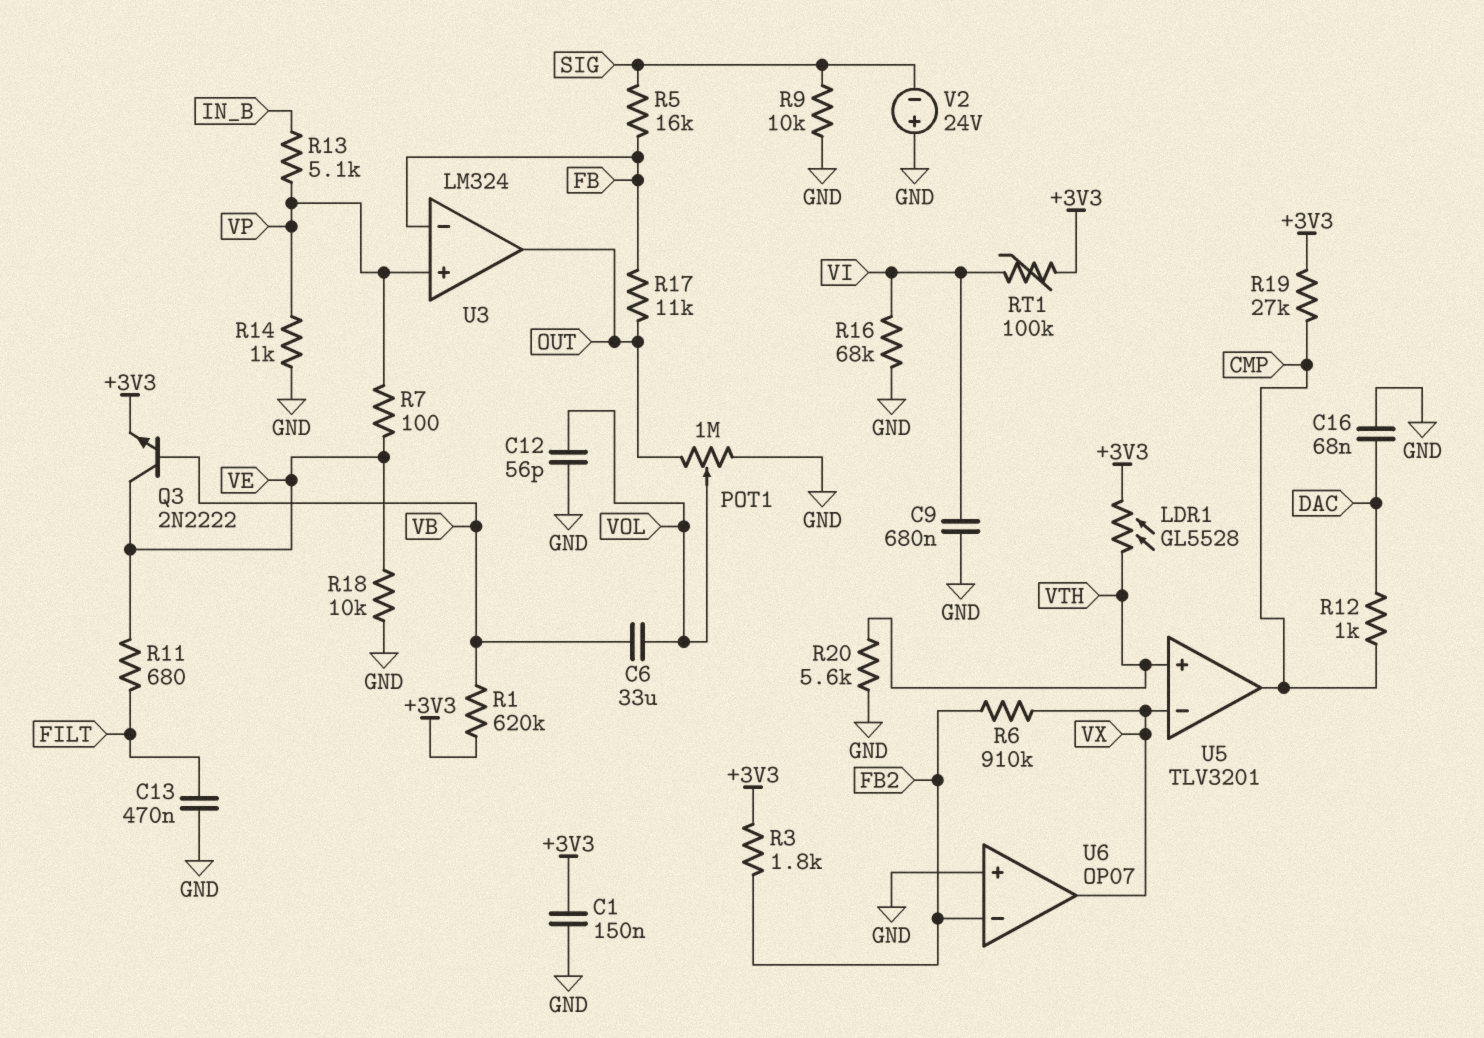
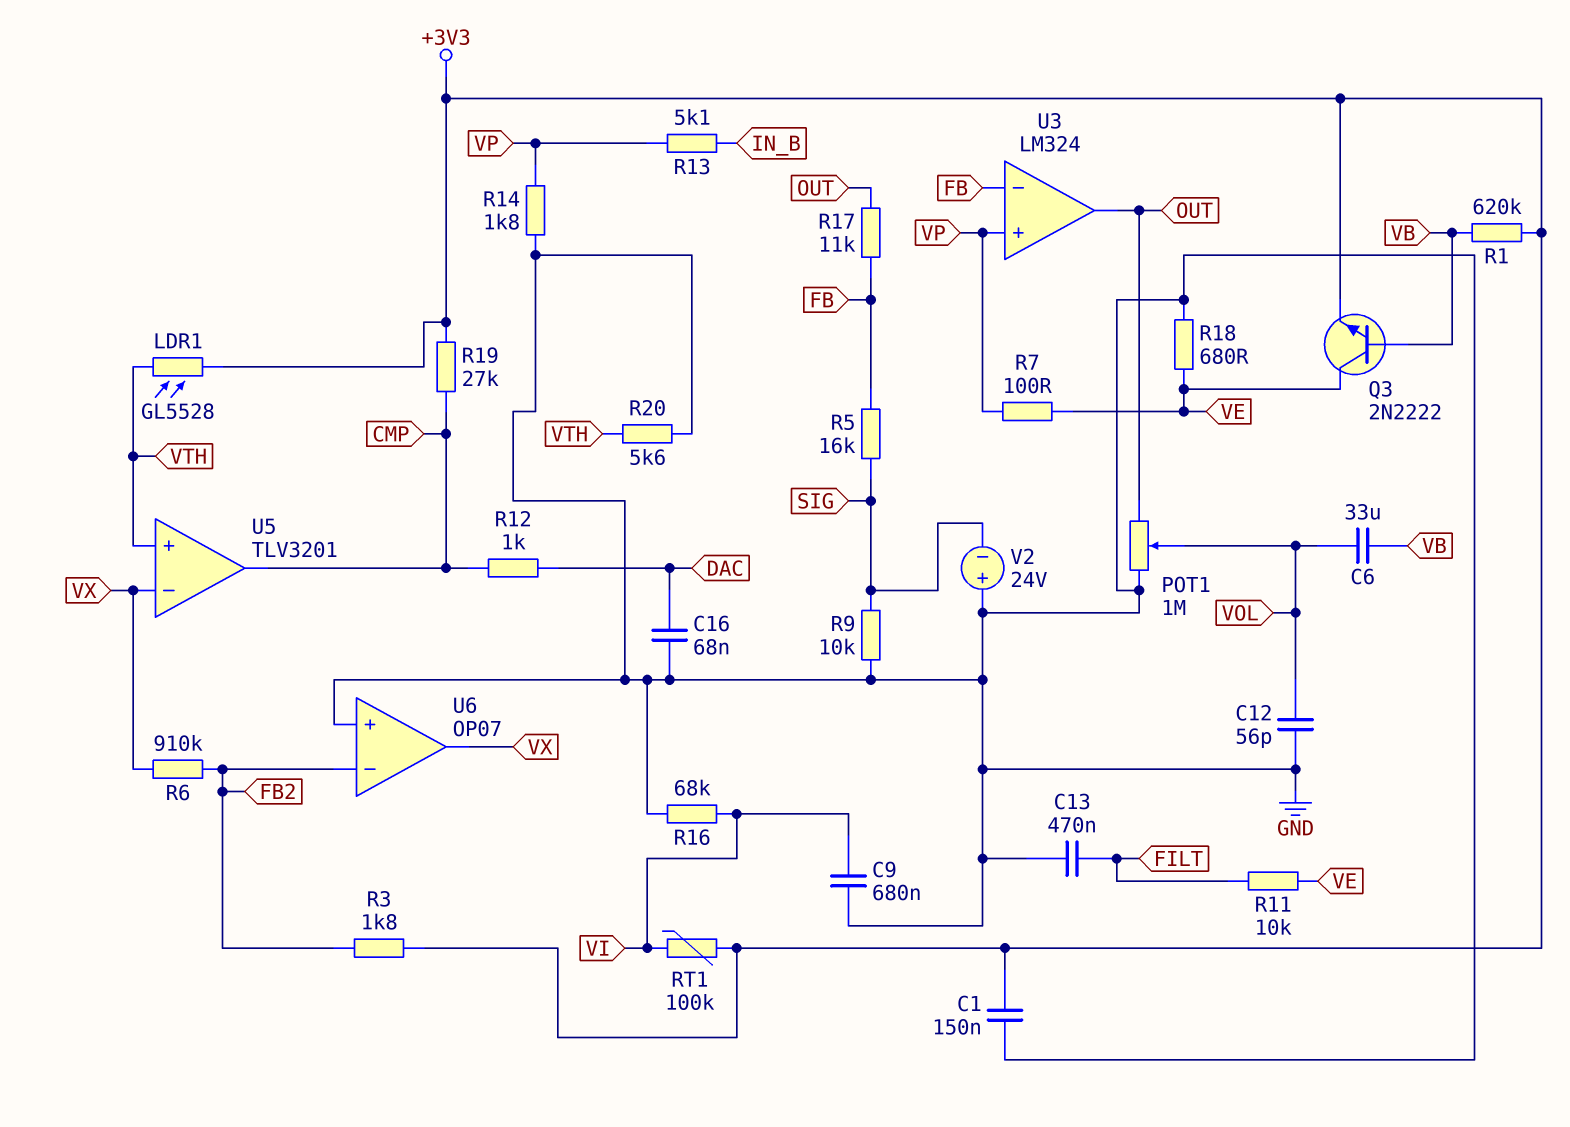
R11: 680 (FILT, VE) -> 10k (FILT, VE)
R14: 1k (GND, VP) -> 1.8k (GND, VP)
R18: 10k (GND, VE) -> 680 (GND, VE)

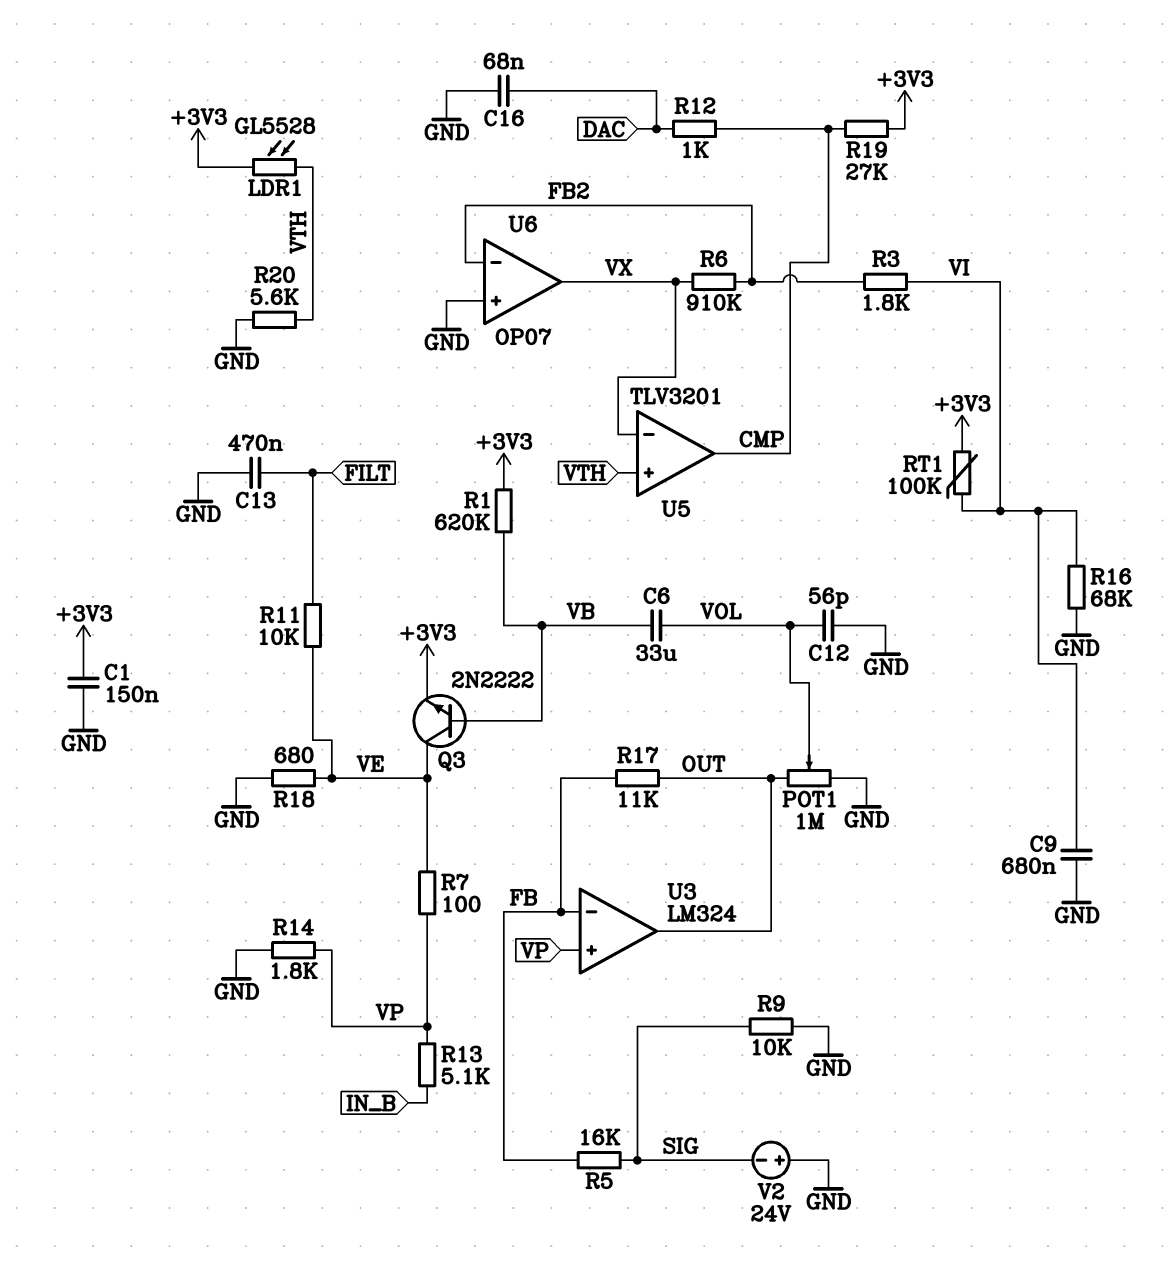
R3: 1.8k (+3V3, FB2) -> 1.8k (FB2, VI)

